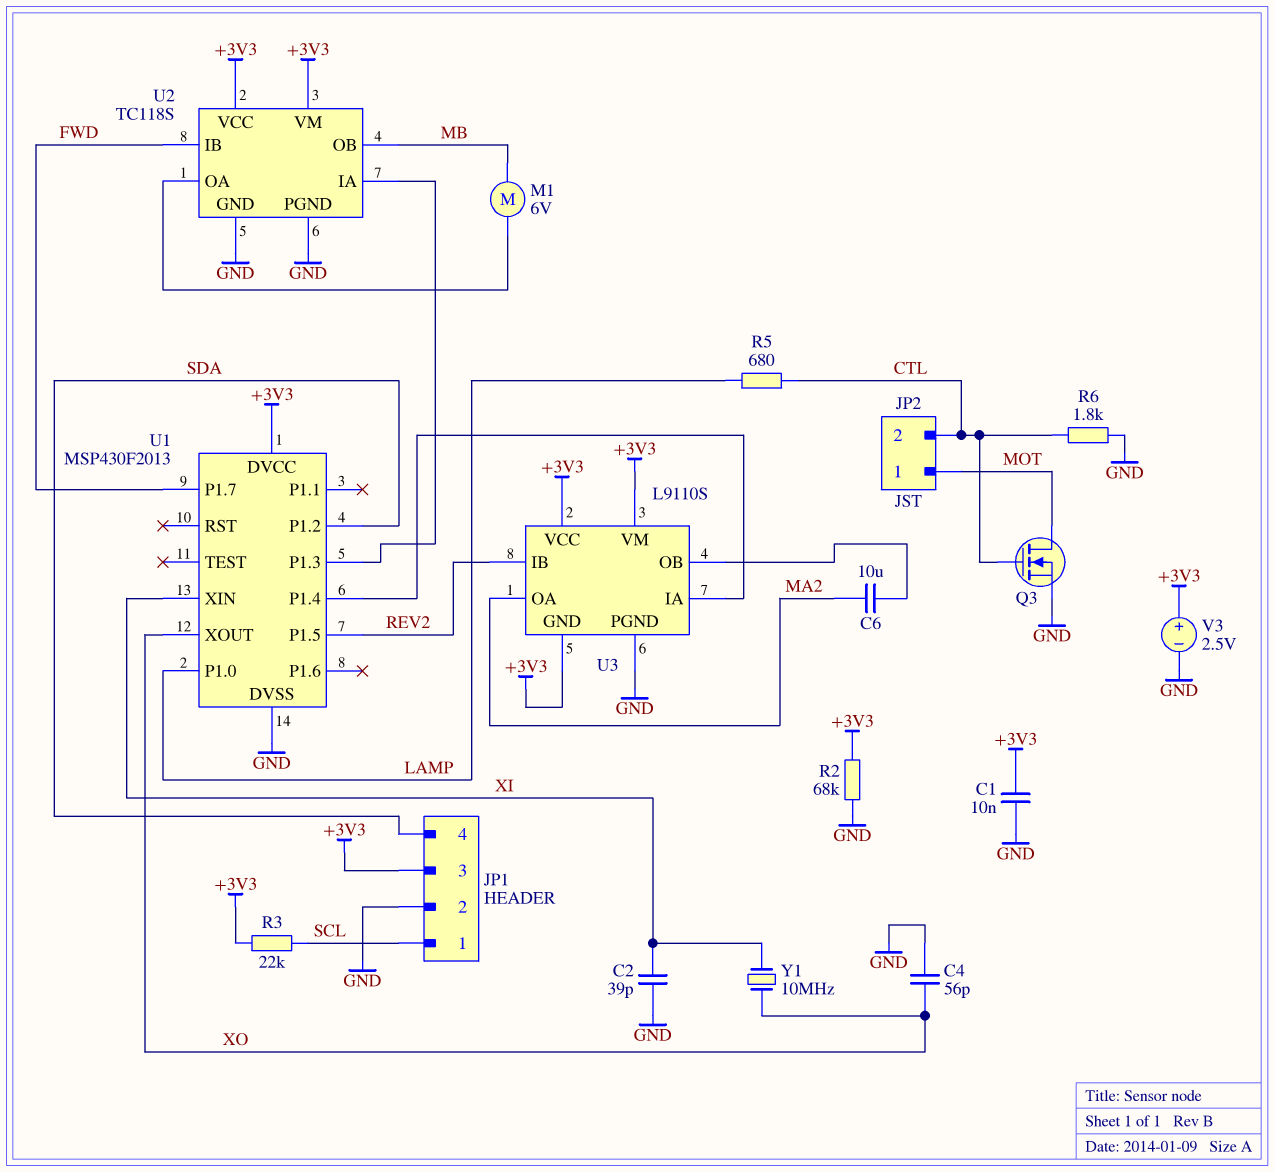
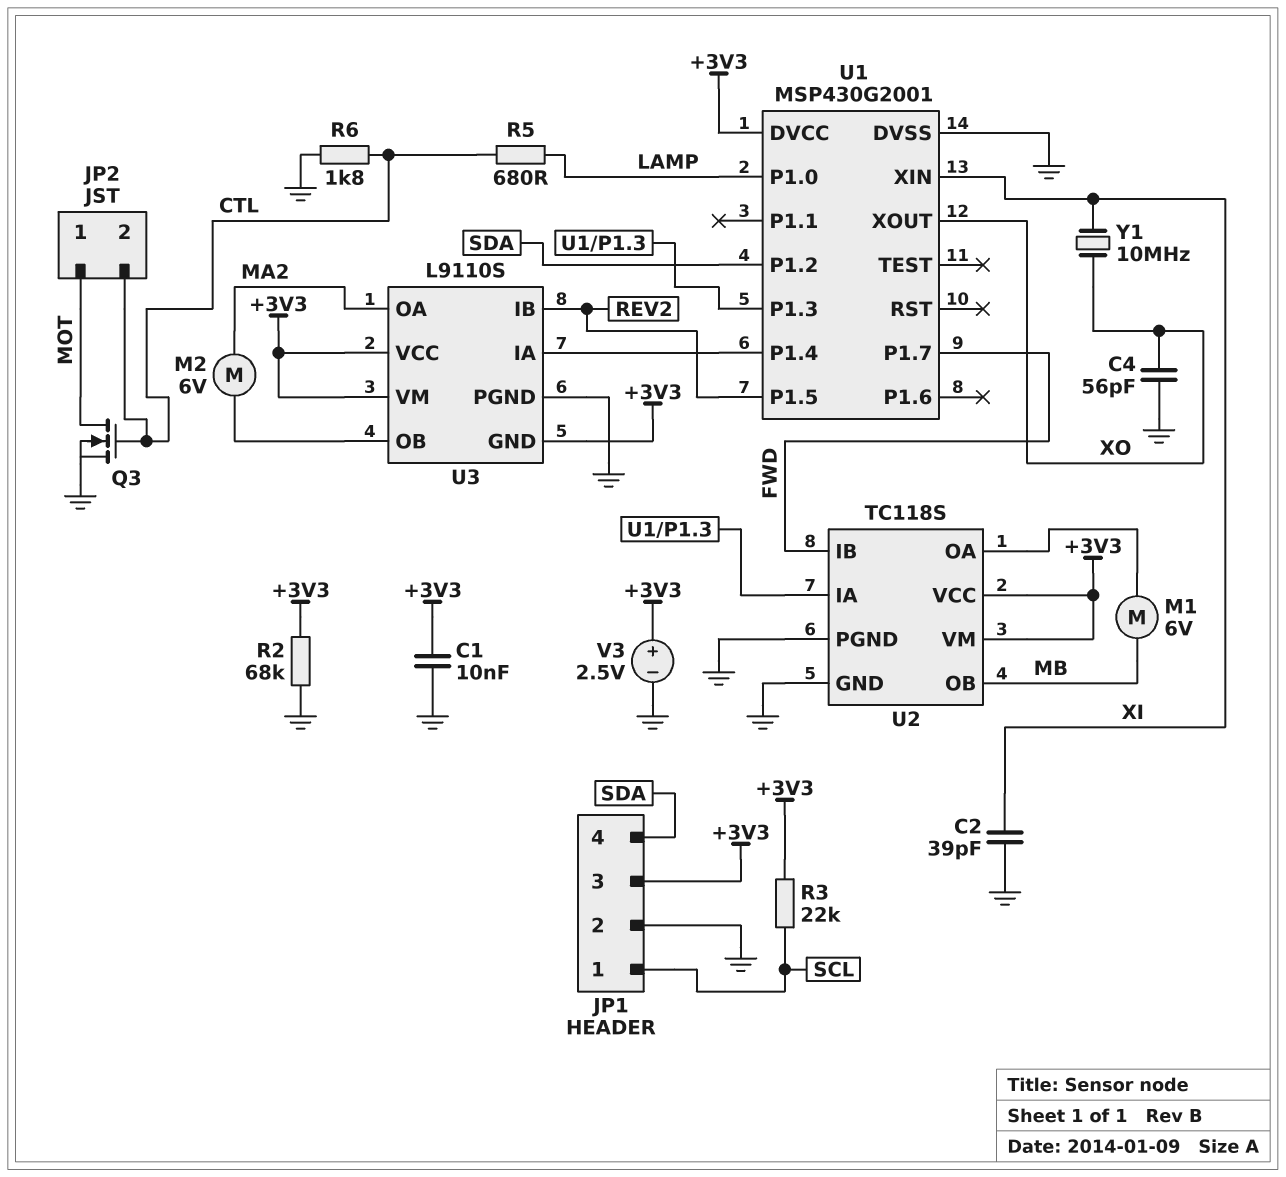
C6: 10uF (MA2, U3/OB) -> none
M2: none -> motor 6V (MA2, U3/OB)
U1: MSP430F2013 -> MSP430G2001

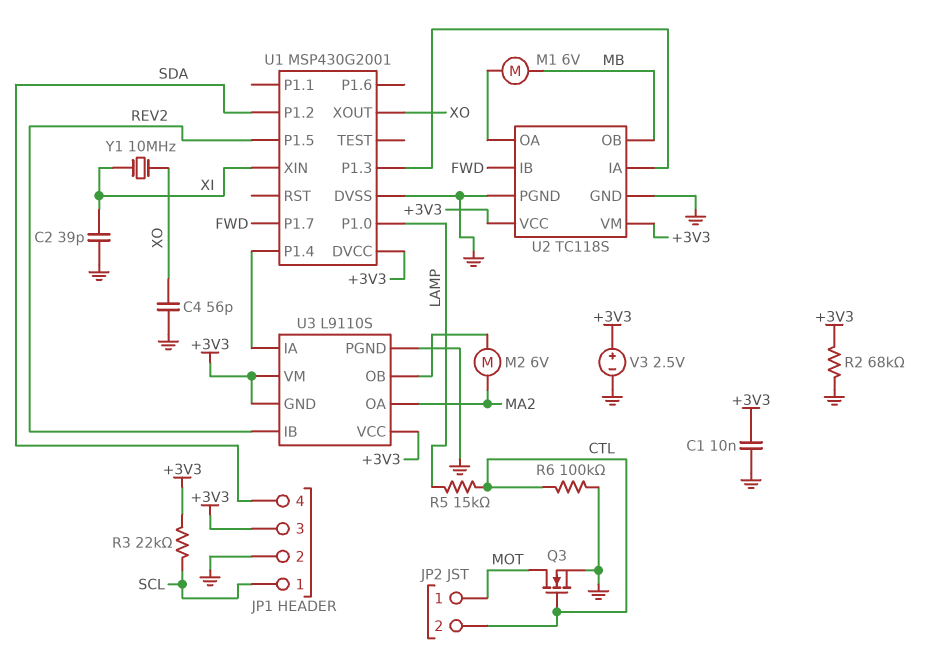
R5: 680 (CTL, LAMP) -> 15k (CTL, LAMP)
R6: 1.8k (CTL, GND) -> 100k (CTL, GND)

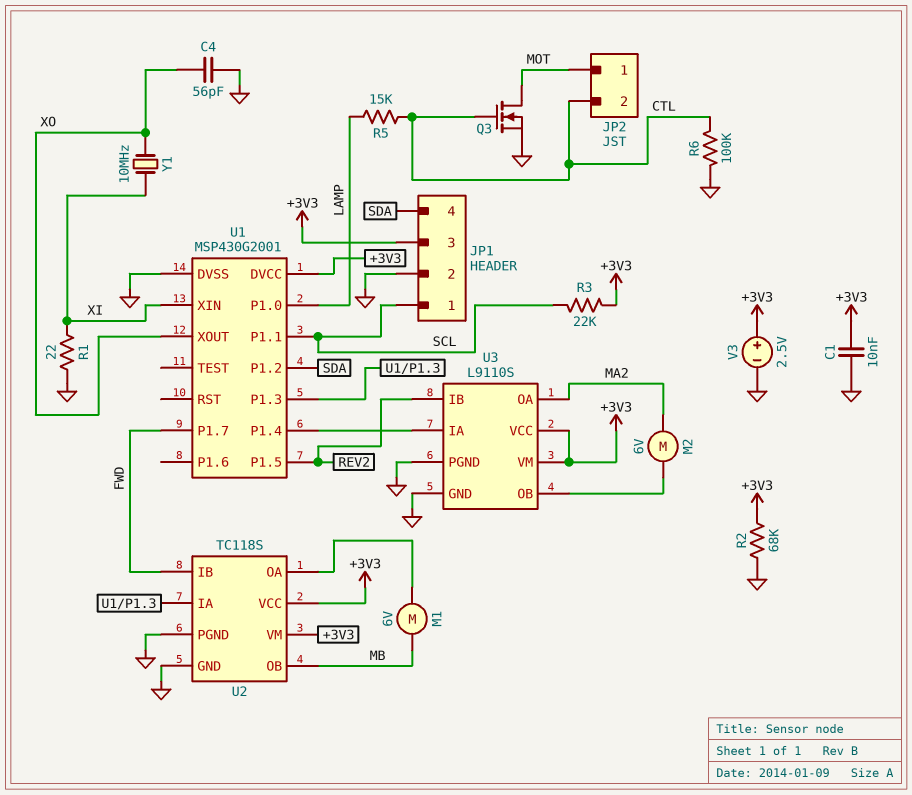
C2: 39pF (GND, XI) -> none
R1: none -> 22 (GND, XI)
U1 pin P1.1: none -> SCL
U3 pin GND: +3V3 -> GND

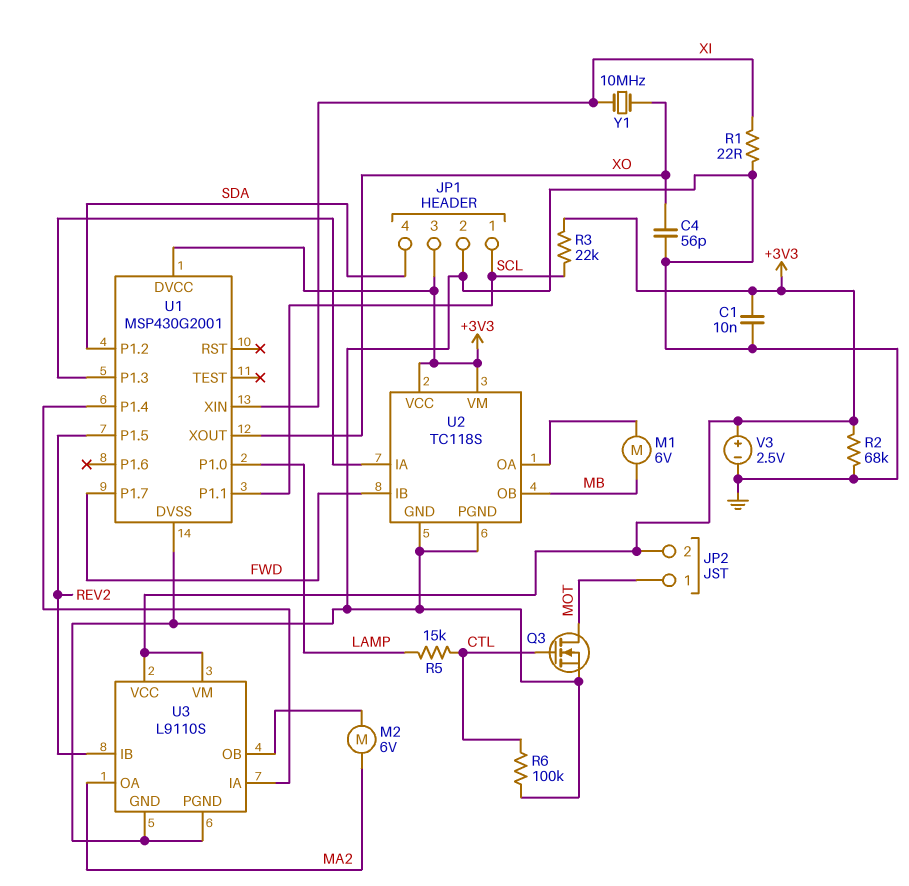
JP2 pin 2: CTL -> +3V3

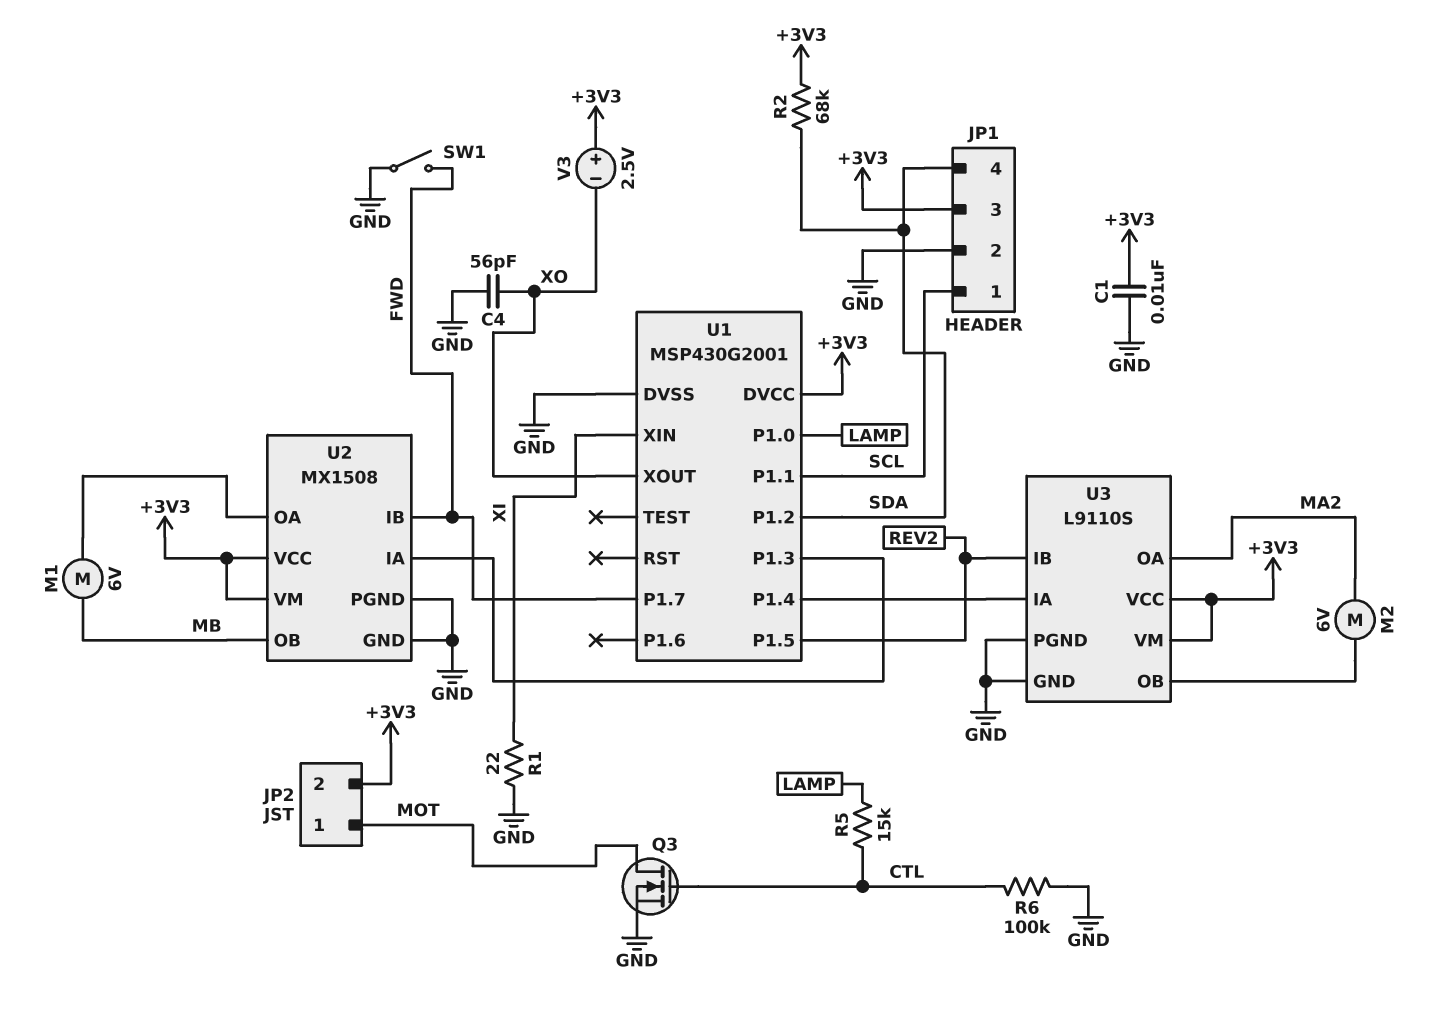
R2: 68k (+3V3, GND) -> 68k (+3V3, SDA)
R3: 22k (+3V3, SCL) -> none
SW1: none -> switch (FWD, GND)
U2: TC118S -> MX1508
V3: 2.5V (plus +3V3, minus GND) -> 2.5V (plus +3V3, minus XO)
Y1: 10MHz (XI, XO) -> none

